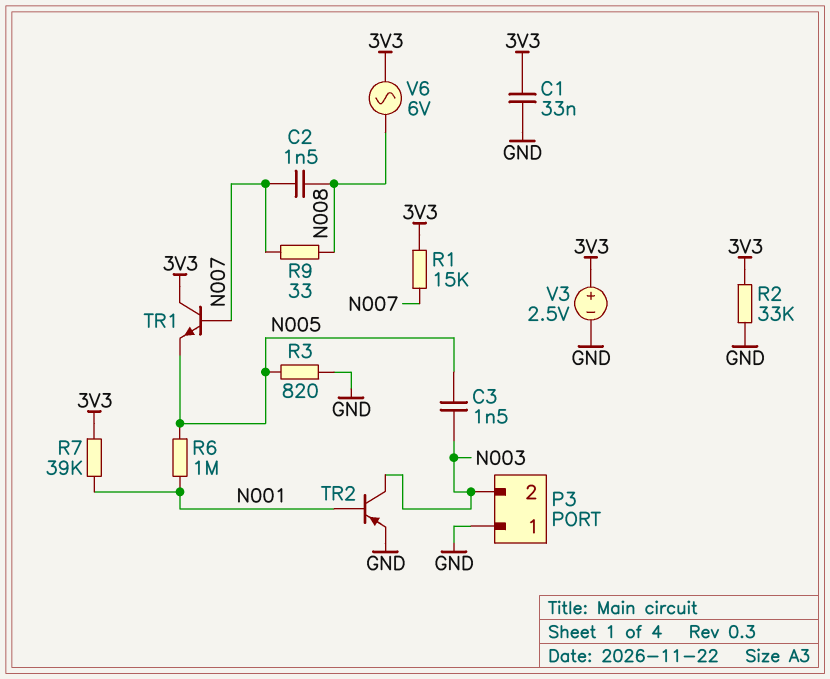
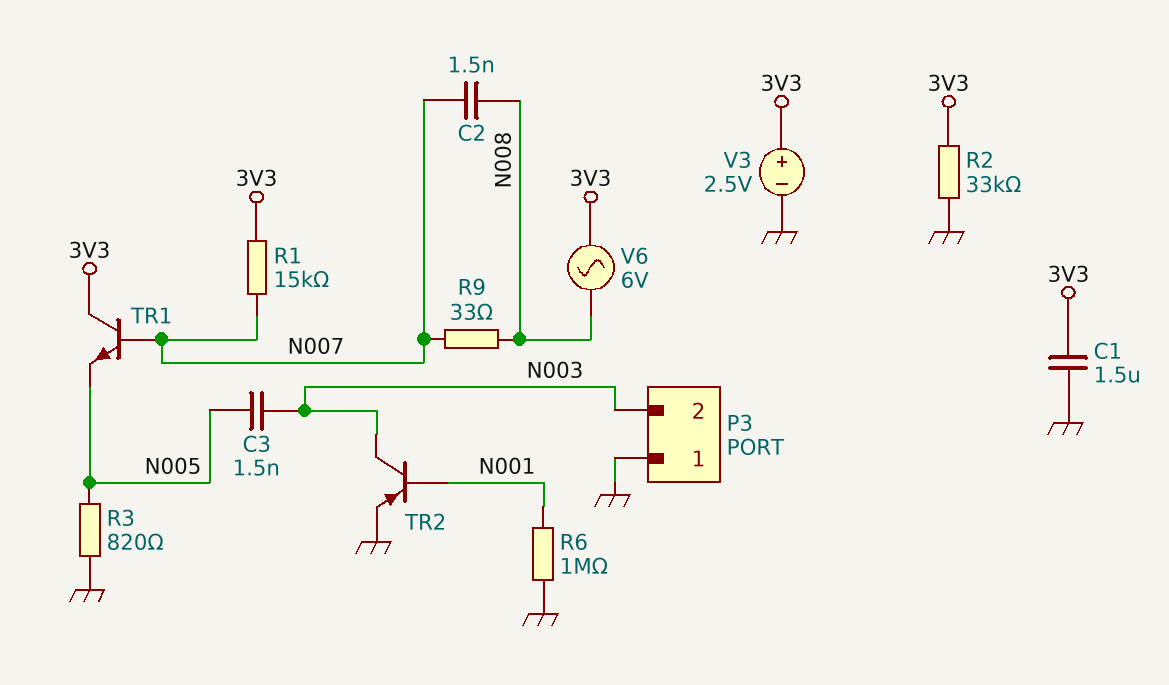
C1: 33nF (3V3, GND) -> 1.5uF (3V3, GND)
R6: 1M (N001, N005) -> 1M (GND, N001)
R7: 39k (3V3, N001) -> none

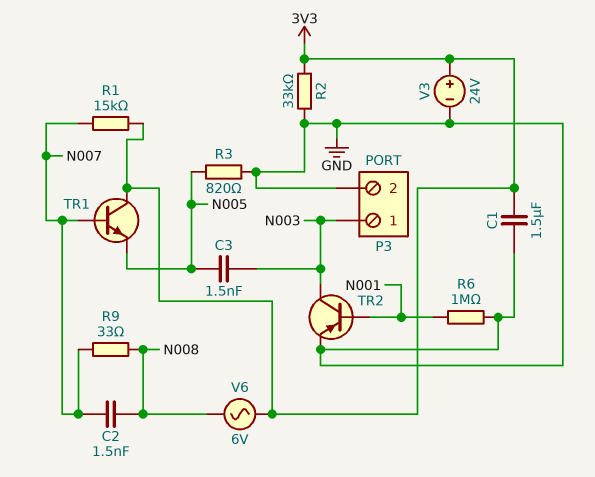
P3 pin 1: GND -> N003
P3 pin 2: N003 -> GND
V3: 2.5V (plus 3V3, minus GND) -> 24V (plus 3V3, minus GND)

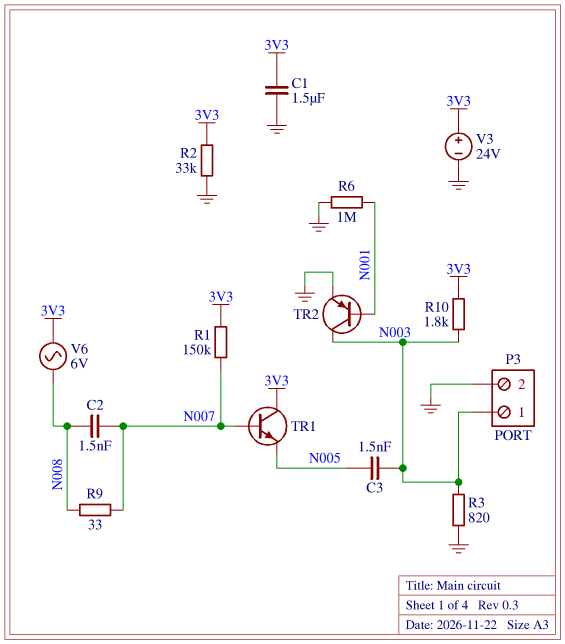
R1: 15k (3V3, N007) -> 150k (3V3, N007)
R3: 820 (GND, N005) -> 820 (GND, N003)
R10: none -> 1.8k (3V3, N003)

